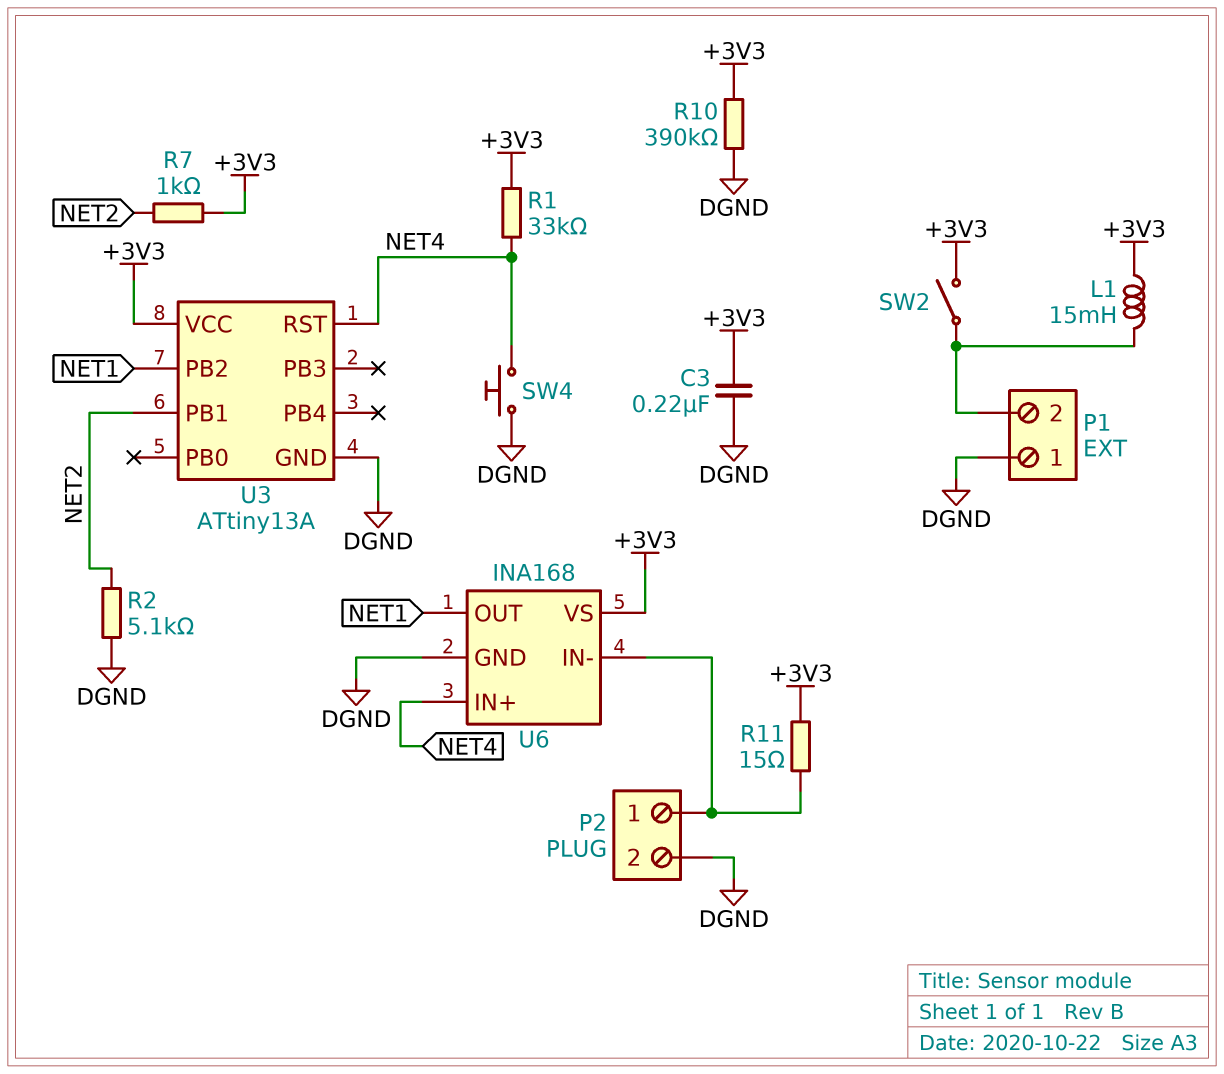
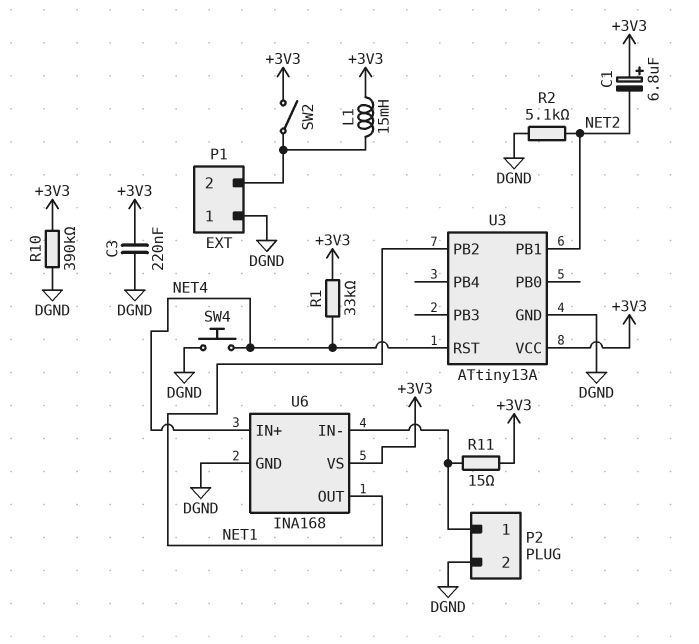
C1: none -> 6.8uF (plus +3V3, minus NET2)
R7: 1k (+3V3, NET2) -> none

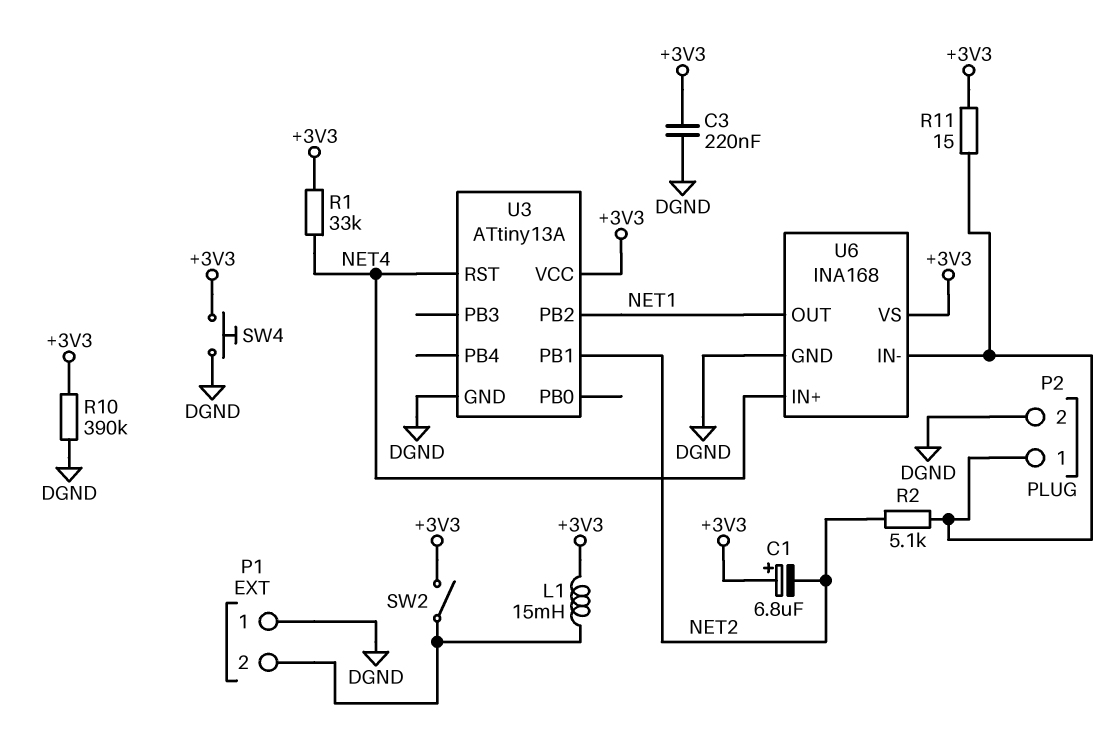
R2: 5.1k (DGND, NET2) -> 5.1k (NET2, P2/1)
SW4: button (DGND, NET4) -> button (+3V3, DGND)

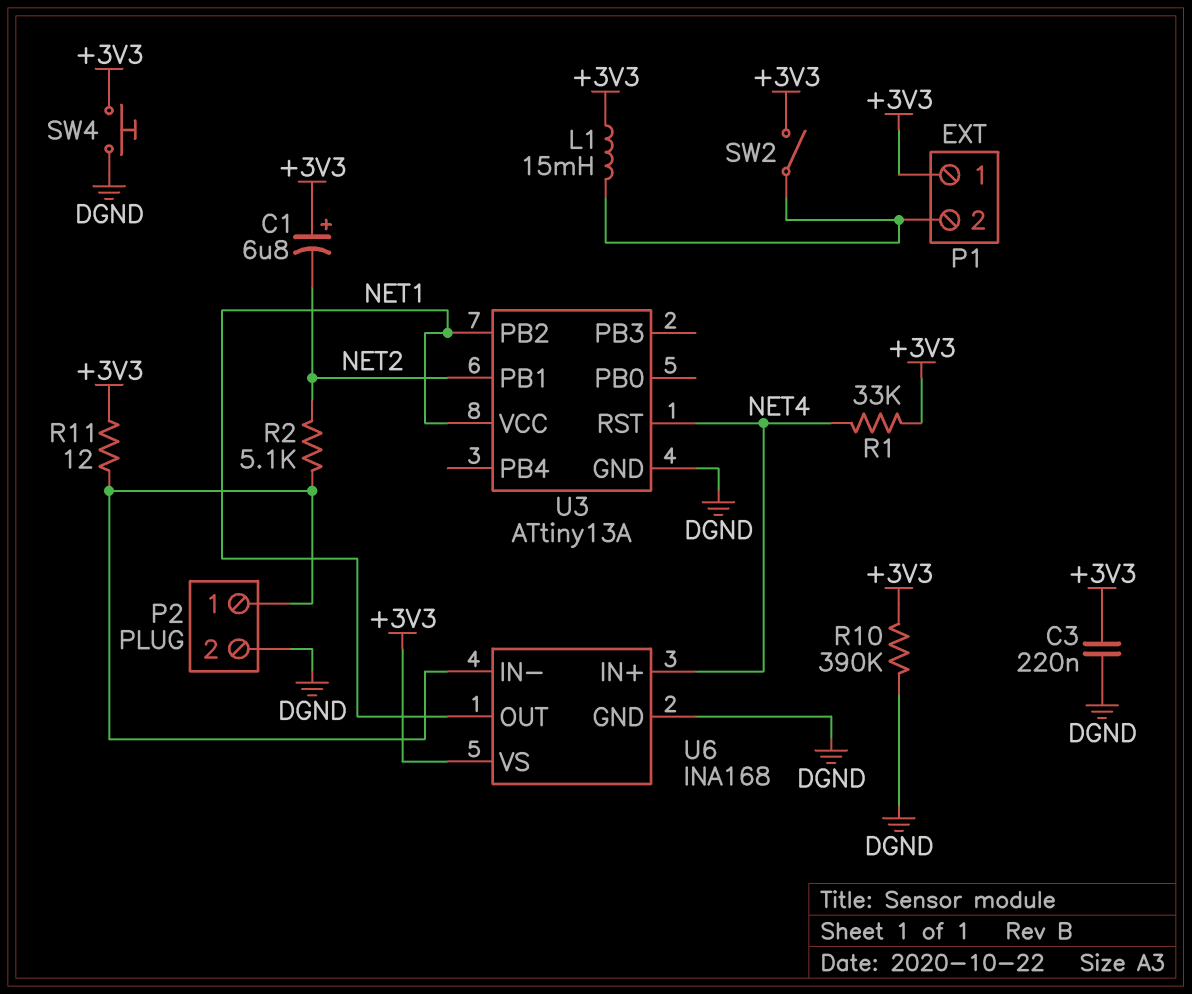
P1 pin 1: DGND -> +3V3
R11: 15 (+3V3, P2/1) -> 12 (+3V3, P2/1)
U3 pin VCC: +3V3 -> NET1

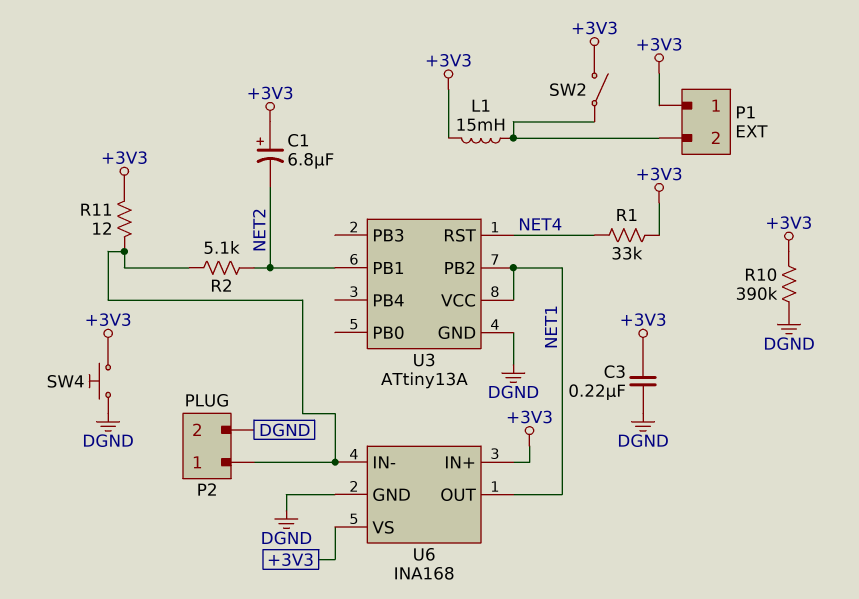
U6 pin IN+: NET4 -> +3V3

